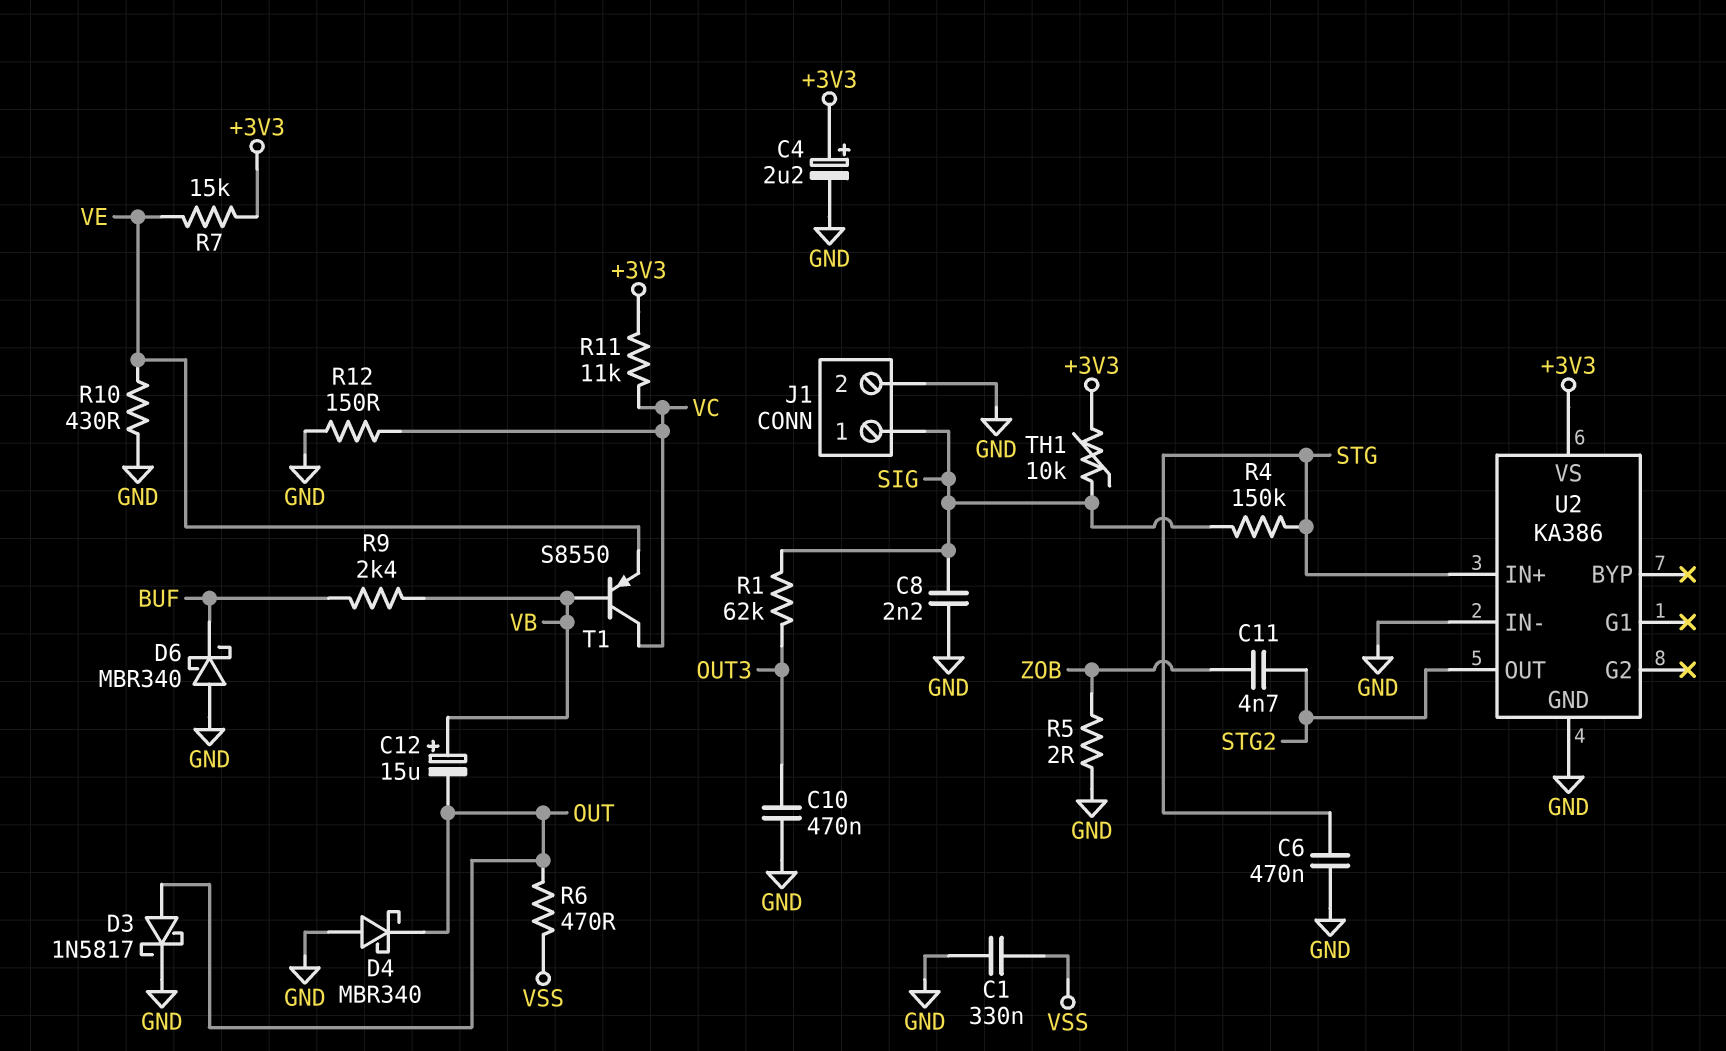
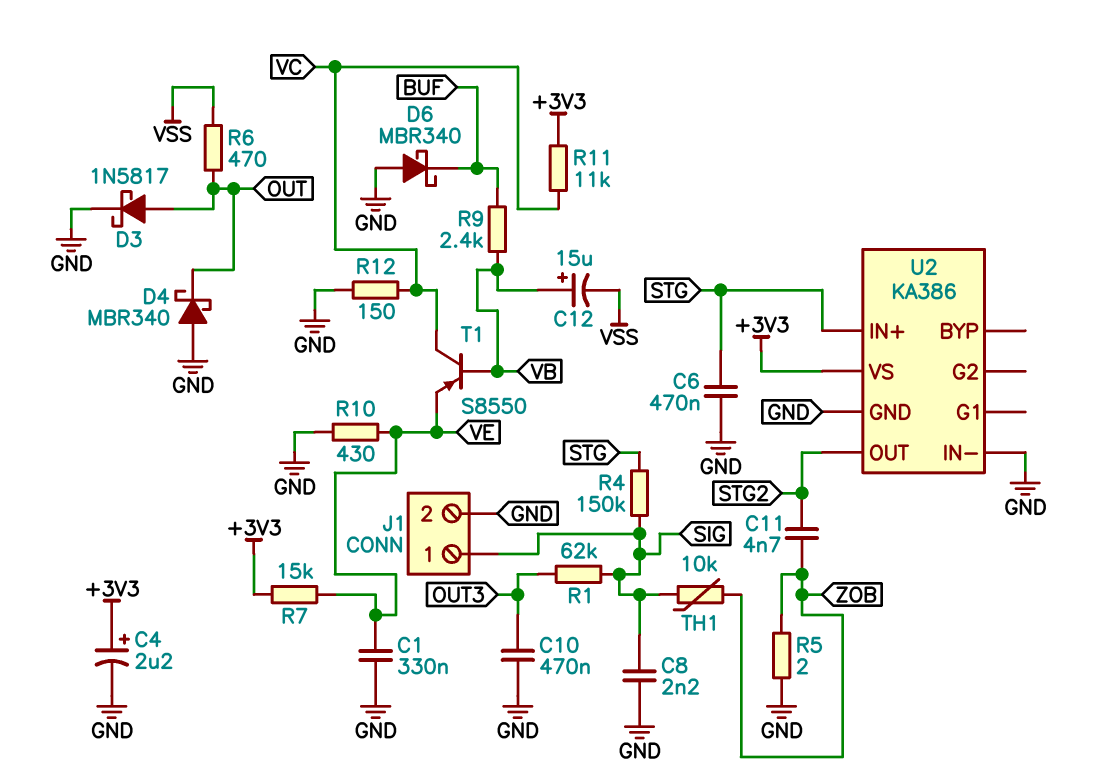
C1: 330nF (GND, VSS) -> 330nF (GND, VE)
C12: 15uF (plus VB, minus OUT) -> 15uF (plus VB, minus VSS)
TH1: 10k (+3V3, SIG) -> 10k (SIG, ZOB)

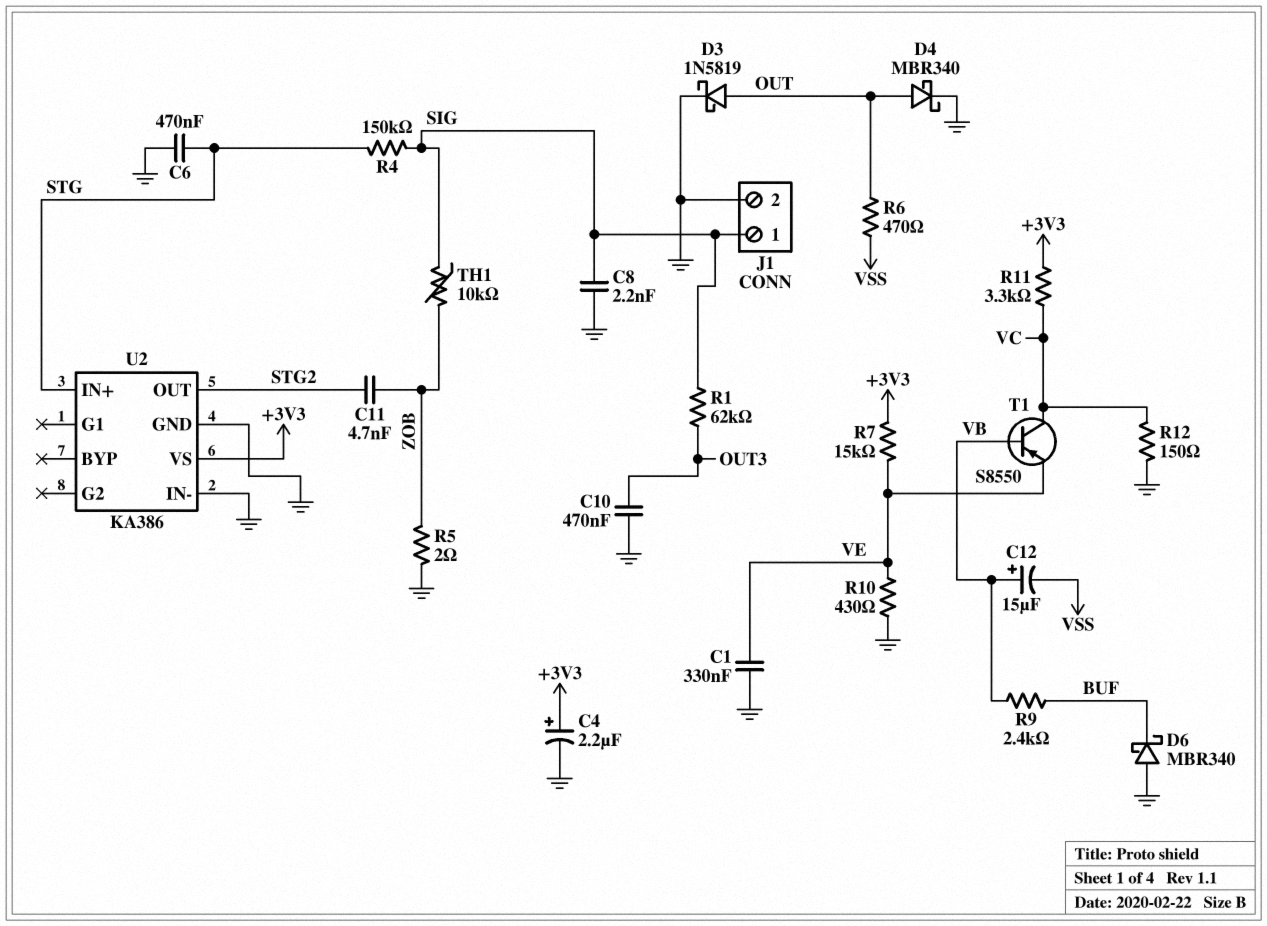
D3: schottky 1N5817 (A OUT, K GND) -> schottky 1N5819 (A OUT, K GND)
D4: schottky MBR340 (A GND, K OUT) -> schottky MBR340 (A OUT, K GND)
R11: 11k (+3V3, VC) -> 3.3k (+3V3, VC)

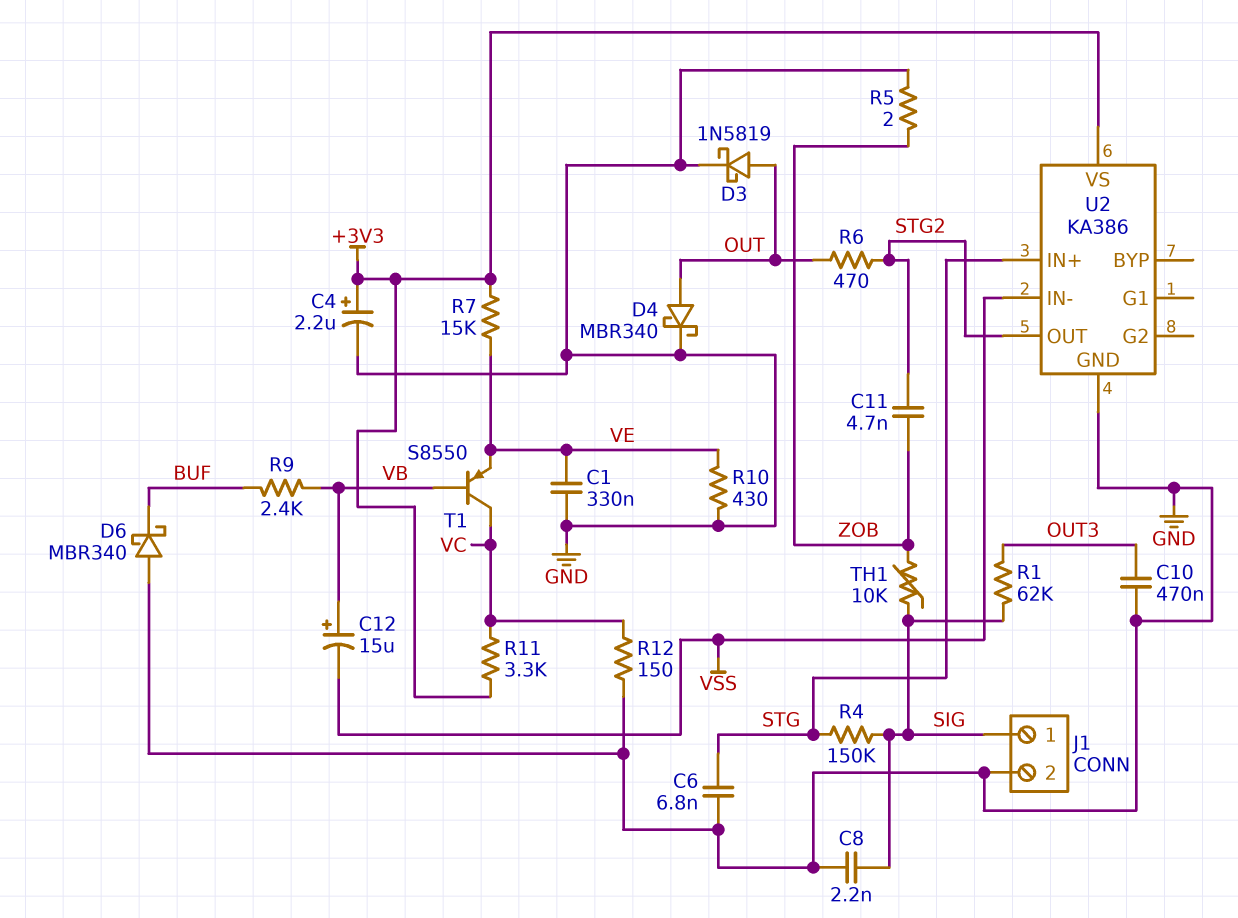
C6: 470nF (GND, STG) -> 6.8nF (GND, STG)
R6: 470 (OUT, VSS) -> 470 (OUT, STG2)
U2 pin IN-: GND -> VSS

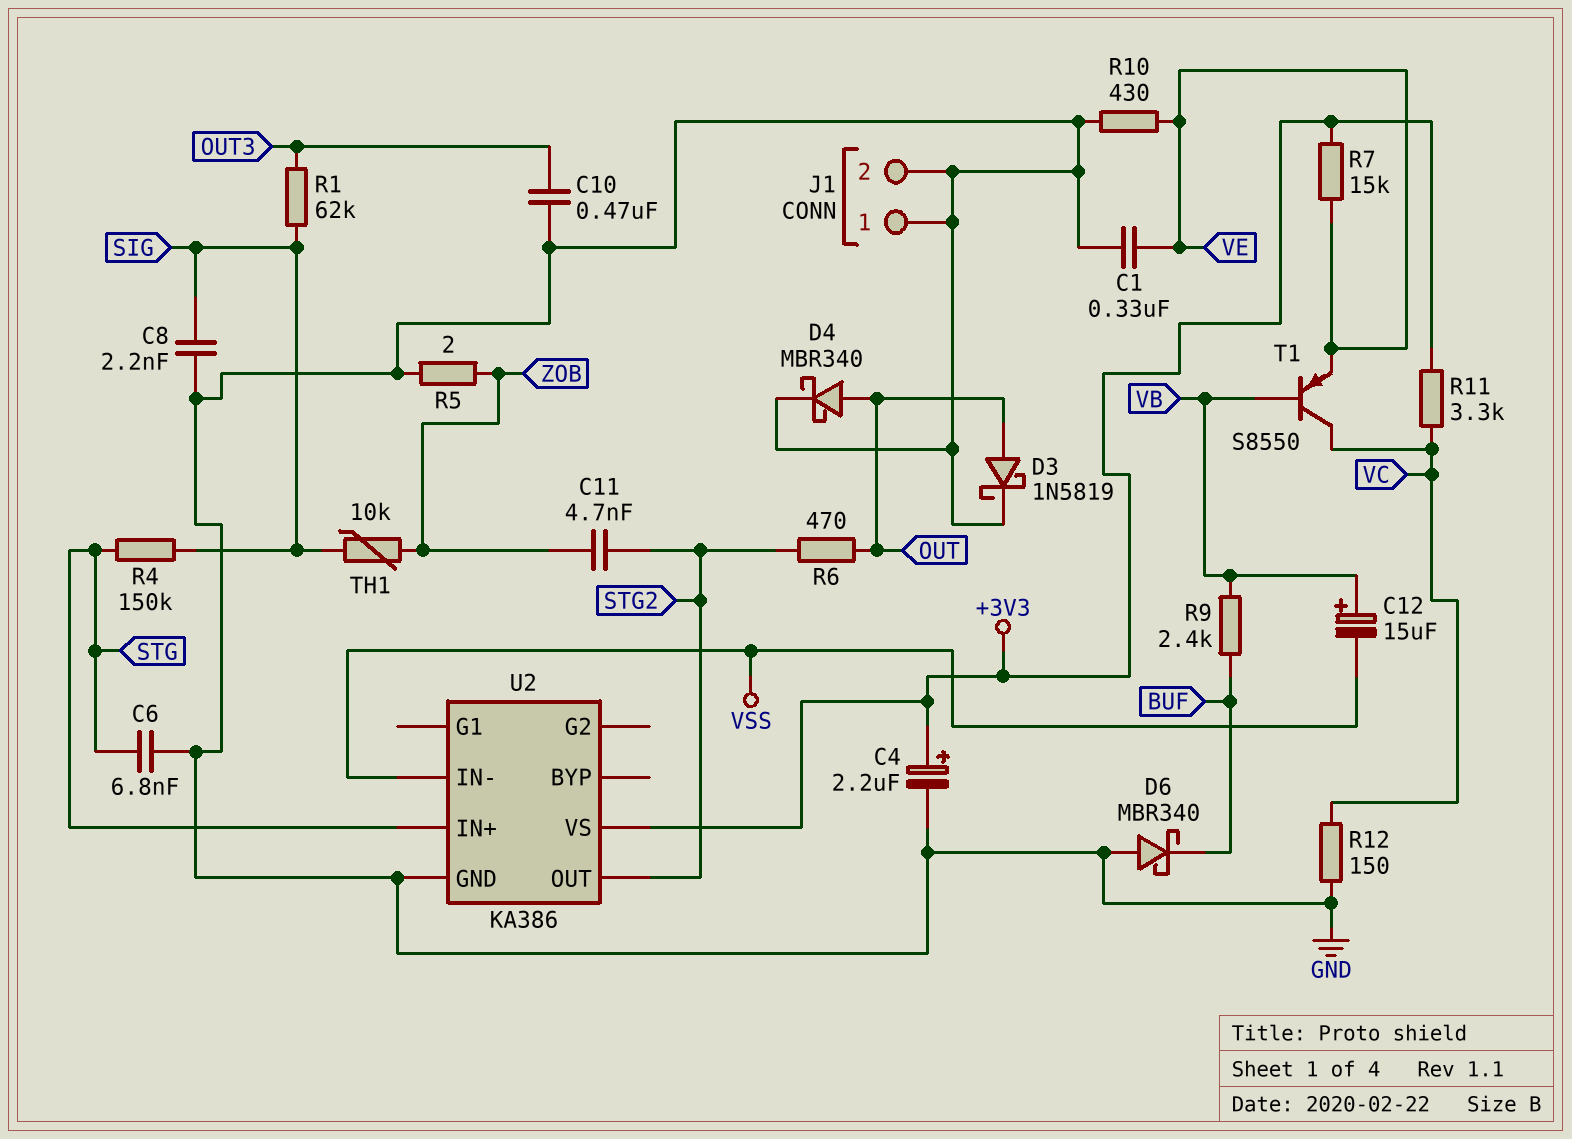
J1 pin 1: SIG -> GND

